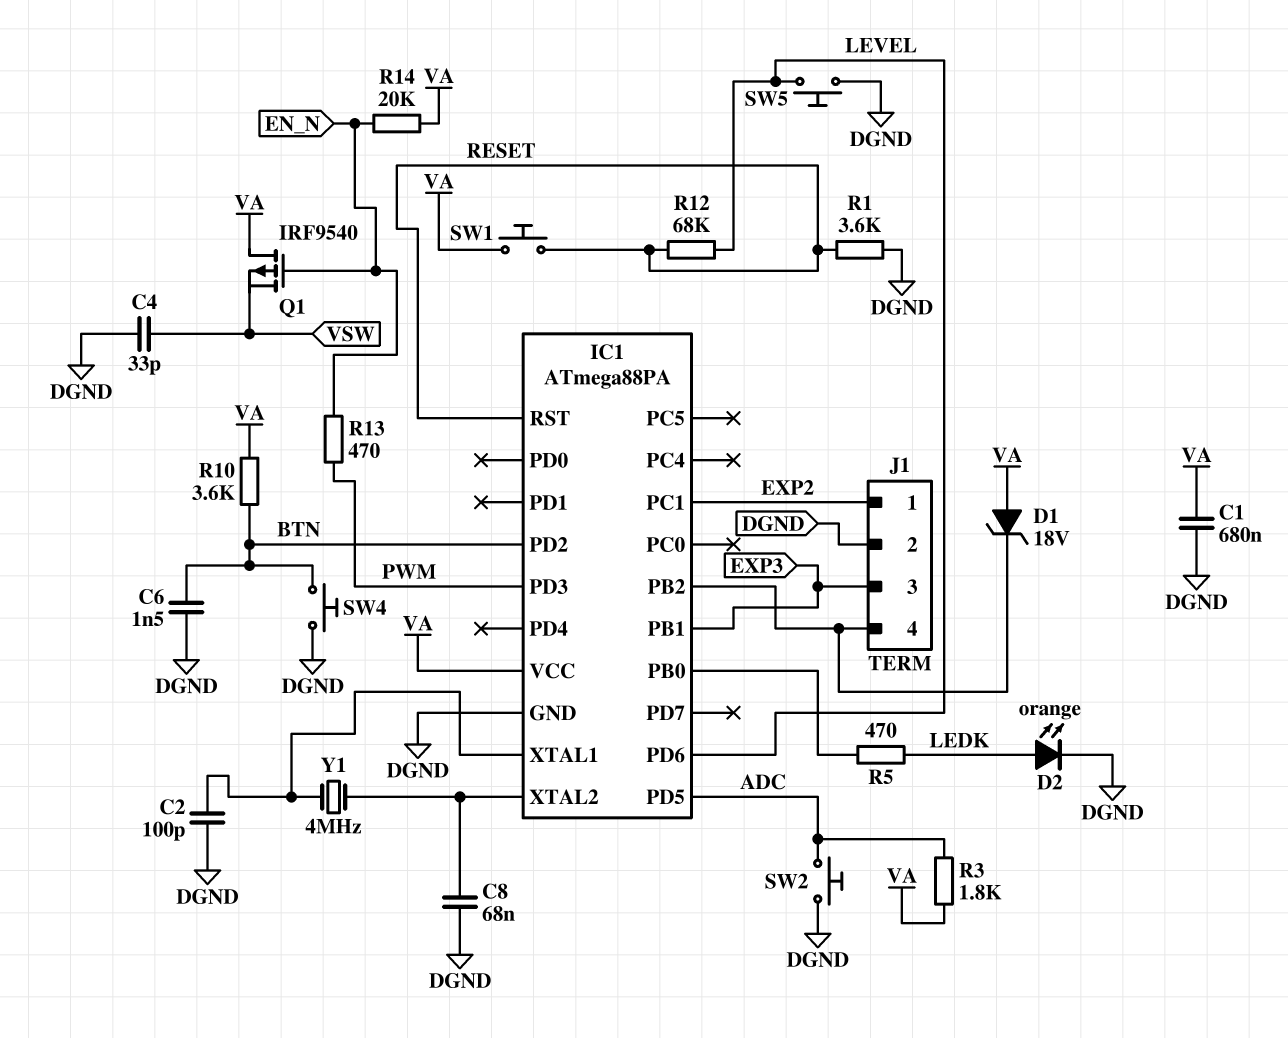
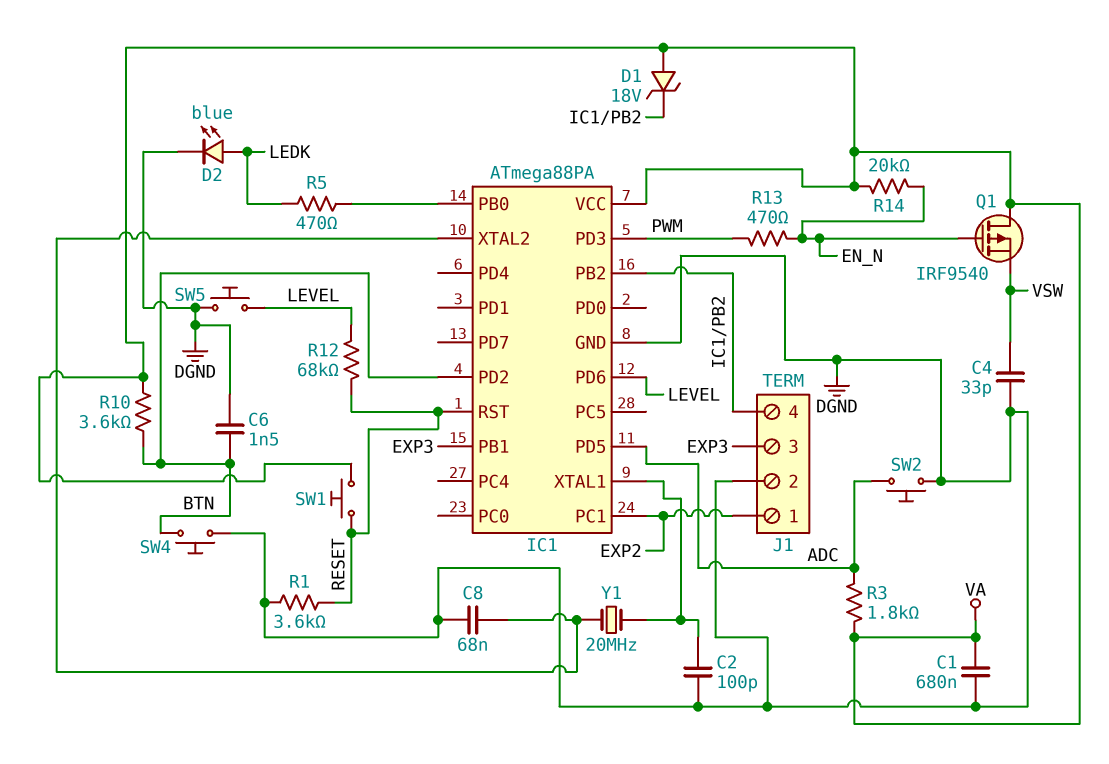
D2: LED orange (A LEDK, K DGND) -> LED blue (A LEDK, K DGND)
Y1: 4MHz (IC1/XTAL1, IC1/XTAL2) -> 20MHz (IC1/XTAL1, IC1/XTAL2)

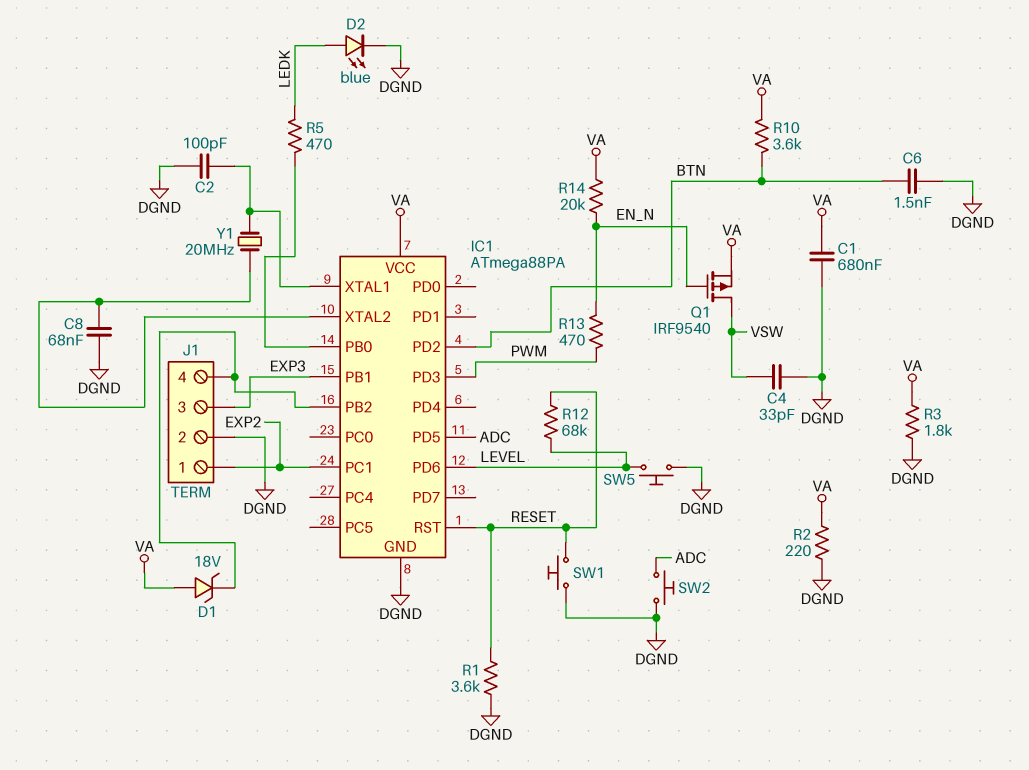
Q1: PMOS IRF9540 (G EN_N, D VA, S VSW) -> PMOS IRF9540 (G EN_N, D VSW, S VA)
R2: none -> 220 (DGND, VA)
R3: 1.8k (ADC, VA) -> 1.8k (DGND, VA)
SW1: button (RESET, VA) -> button (DGND, RESET)
SW4: button (BTN, DGND) -> none

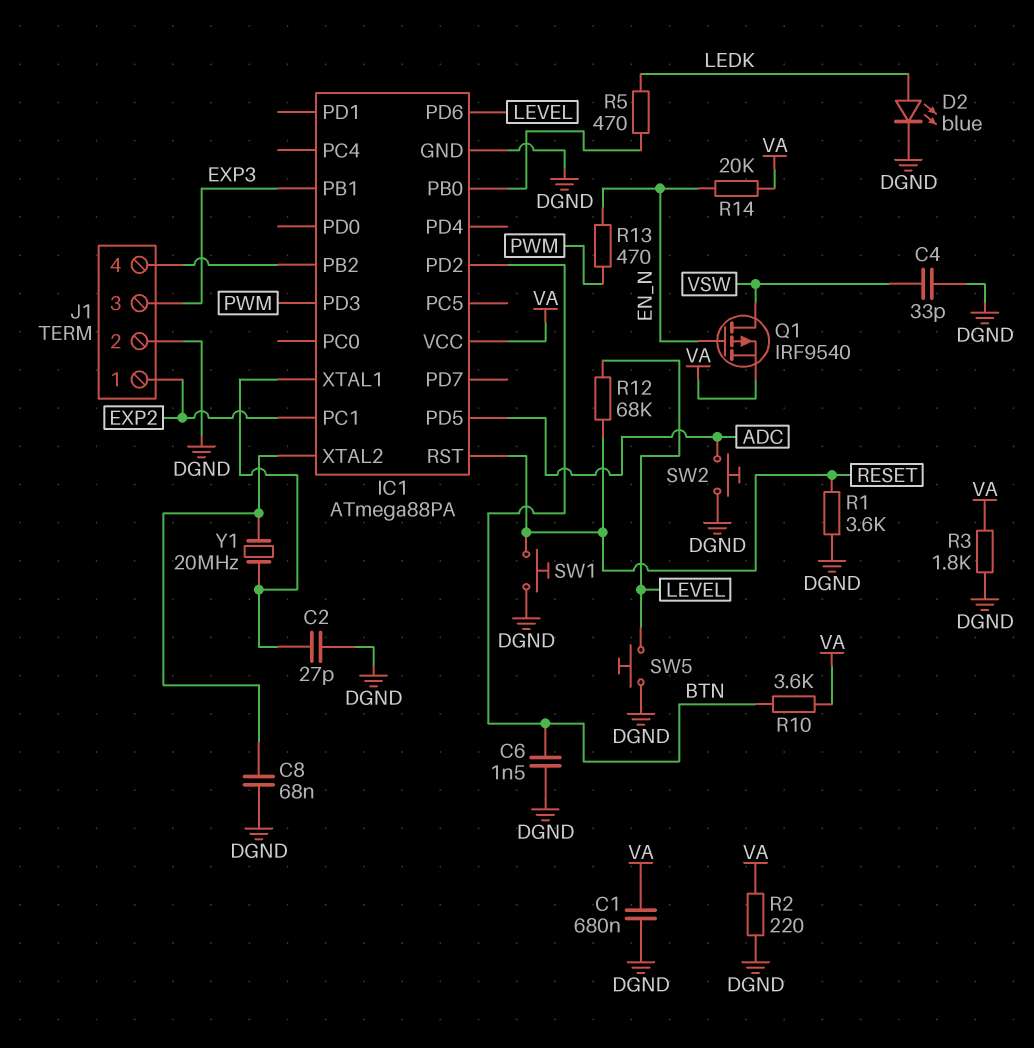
C2: 100pF (DGND, IC1/XTAL1) -> 27pF (DGND, IC1/XTAL1)
D1: zener 18V (A VA, K IC1/PB2) -> none

